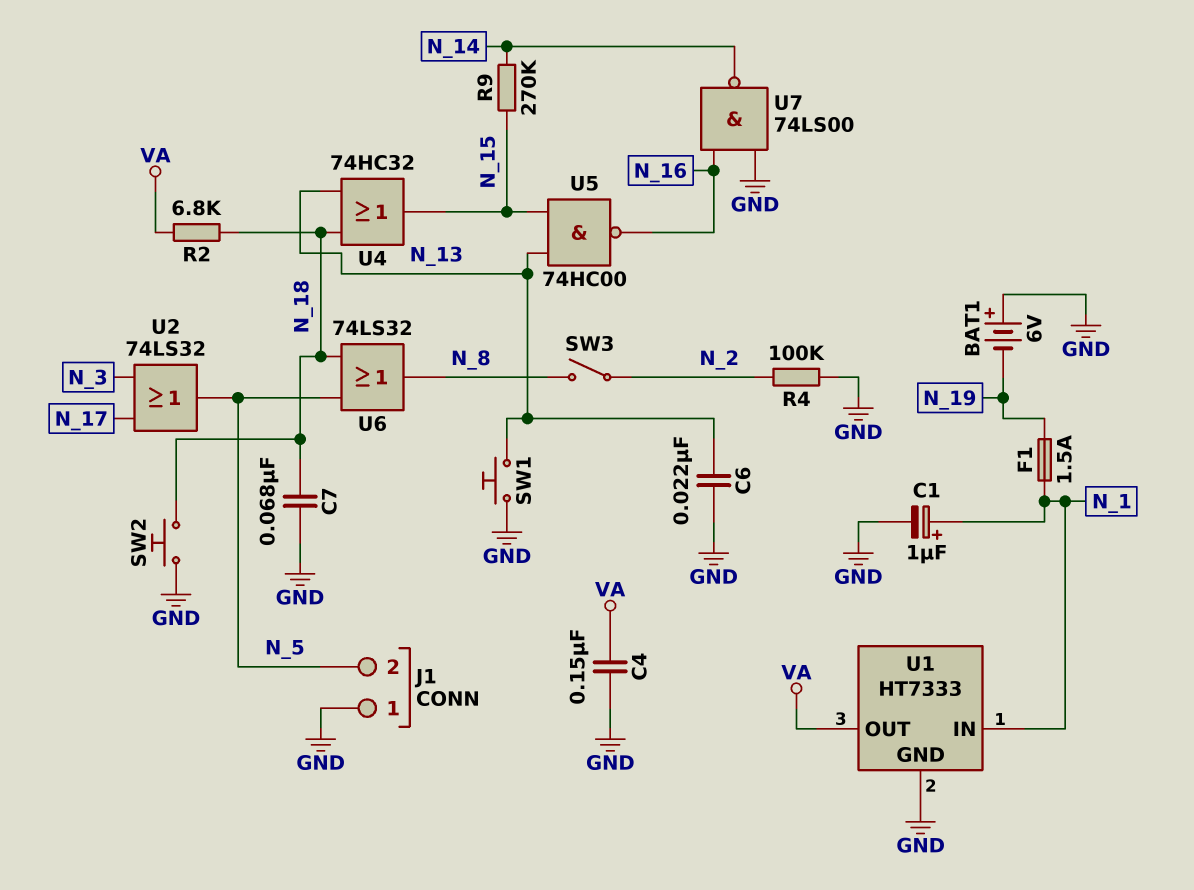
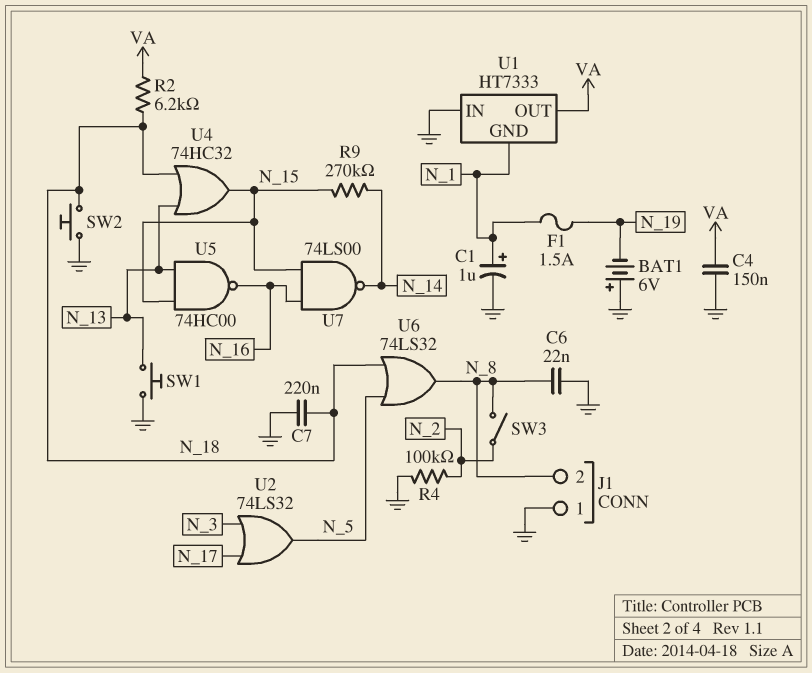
C6: 22nF (GND, N_13) -> 22nF (GND, N_8)
C7: 68nF (GND, N_18) -> 220nF (GND, N_18)
J1 pin 2: N_5 -> N_8
R2: 6.8k (N_18, VA) -> 6.2k (N_18, VA)
U1 pin GND: GND -> N_1
U1 pin IN: N_1 -> GND
U7: NAND 74LS00 (in GND, in N_16, out N_14) -> NAND 74LS00 (in N_15, in N_16, out N_14)

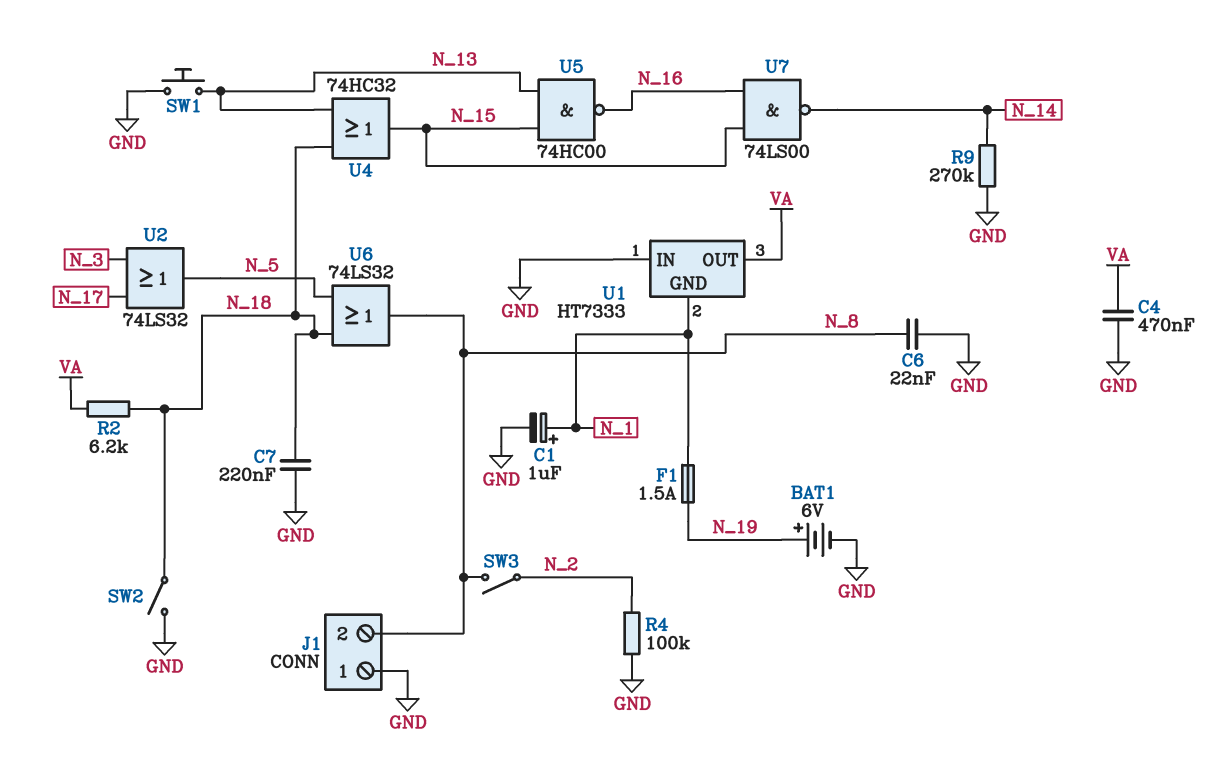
BAT1: 6V (plus GND, minus N_19) -> 6V (plus N_19, minus GND)
C4: 150nF (GND, VA) -> 470nF (GND, VA)
R9: 270k (N_14, N_15) -> 270k (GND, N_14)
SW2: button (GND, N_18) -> switch (GND, N_18)

